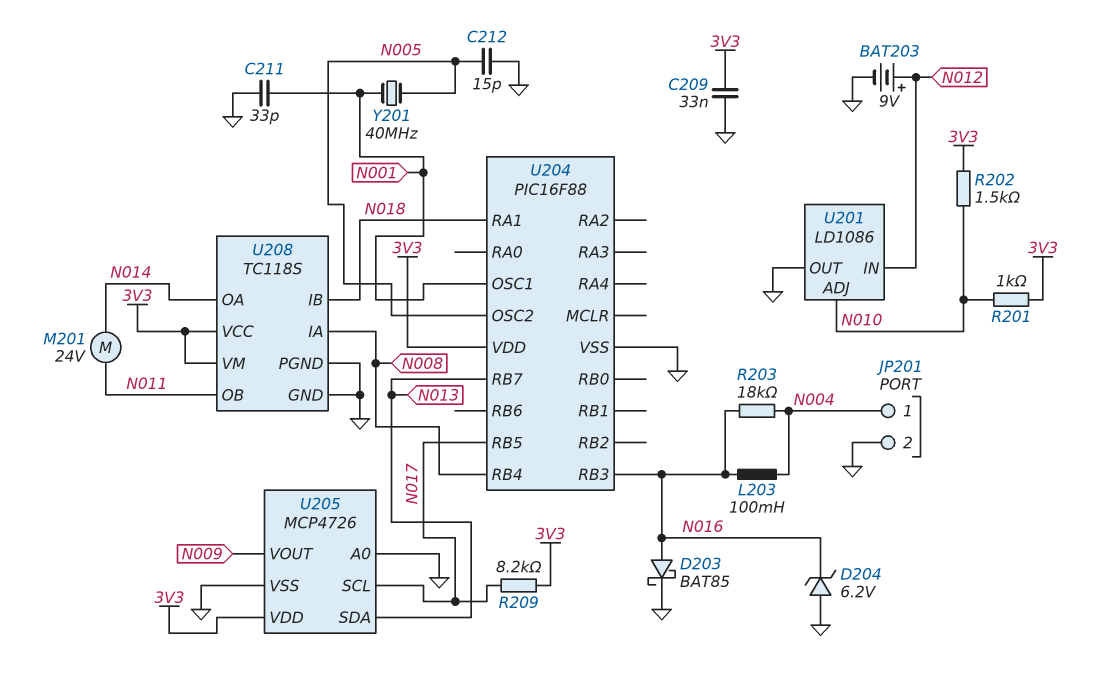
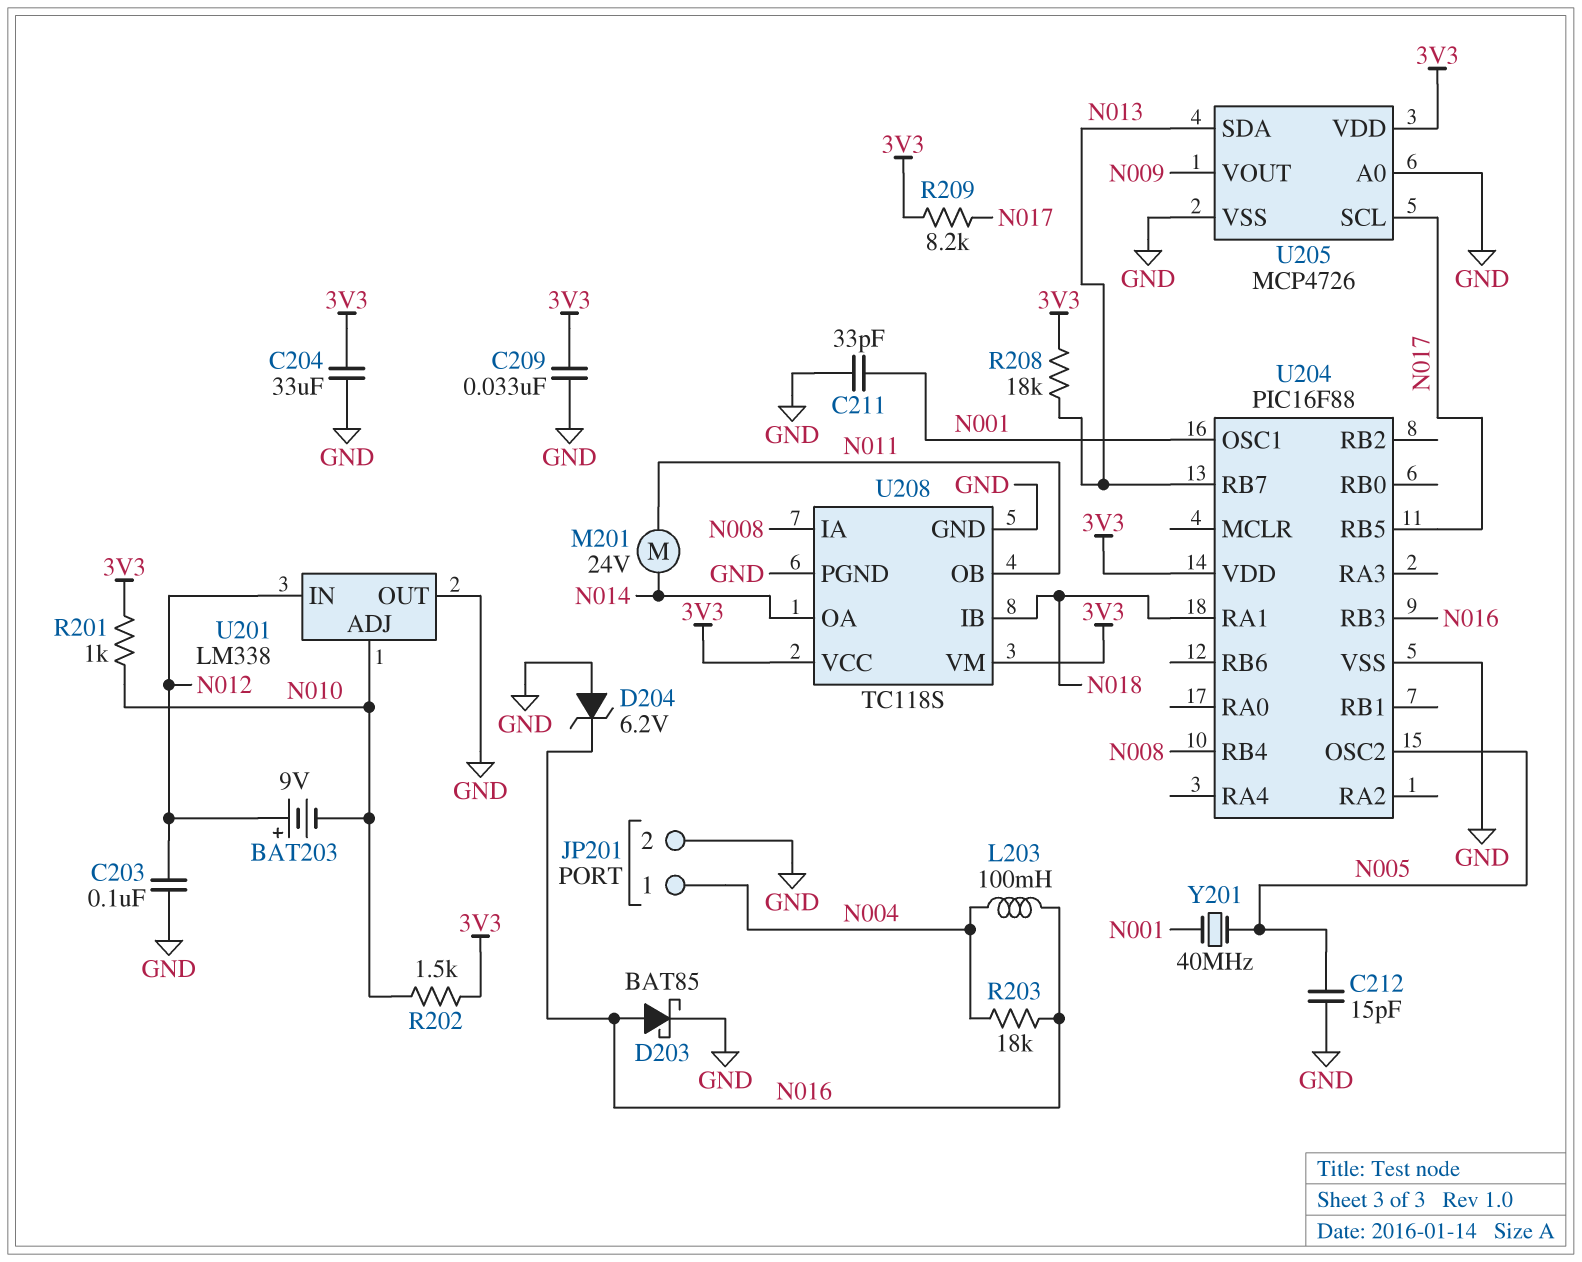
BAT203: 9V (plus N012, minus GND) -> 9V (plus N012, minus N010)
C203: none -> 100nF (GND, N012)
C204: none -> 33uF (3V3, GND)
R208: none -> 18k (3V3, N013)
U201: LD1086 -> LM338

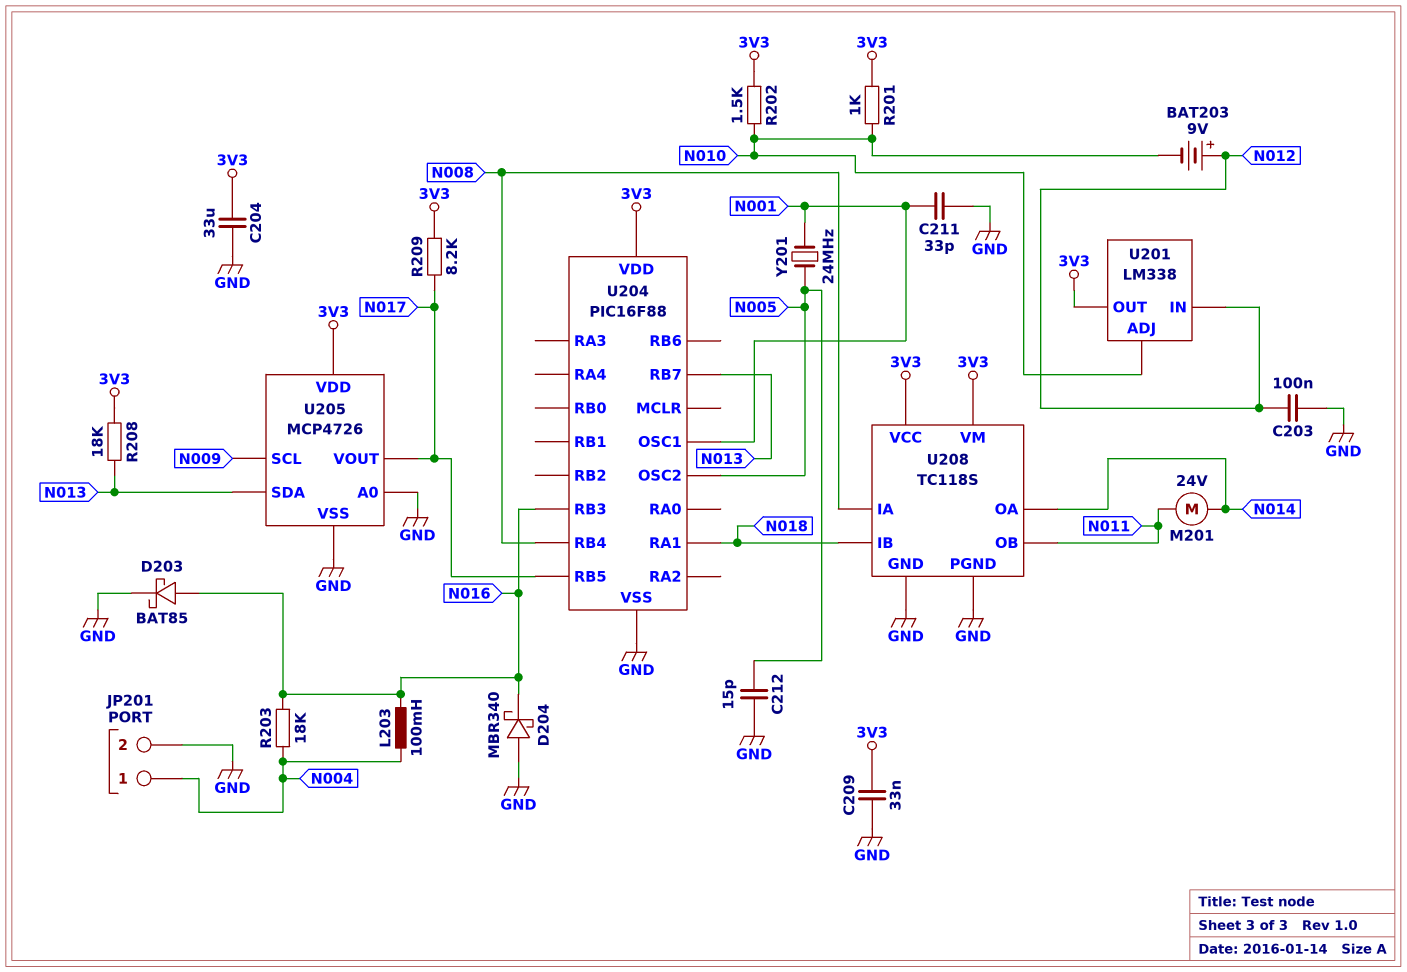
D204: zener 6.2V (A GND, K N016) -> schottky MBR340 (A GND, K N016)
U201 pin OUT: GND -> 3V3
U205 pin SCL: N017 -> N009
U205 pin VOUT: N009 -> N017
Y201: 40MHz (N001, N005) -> 24MHz (N001, N005)

